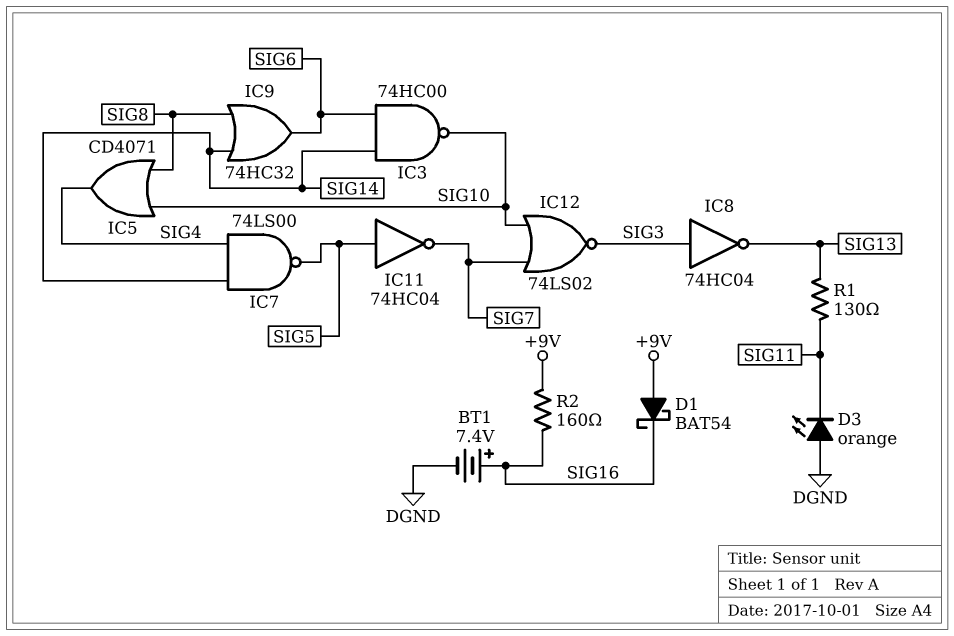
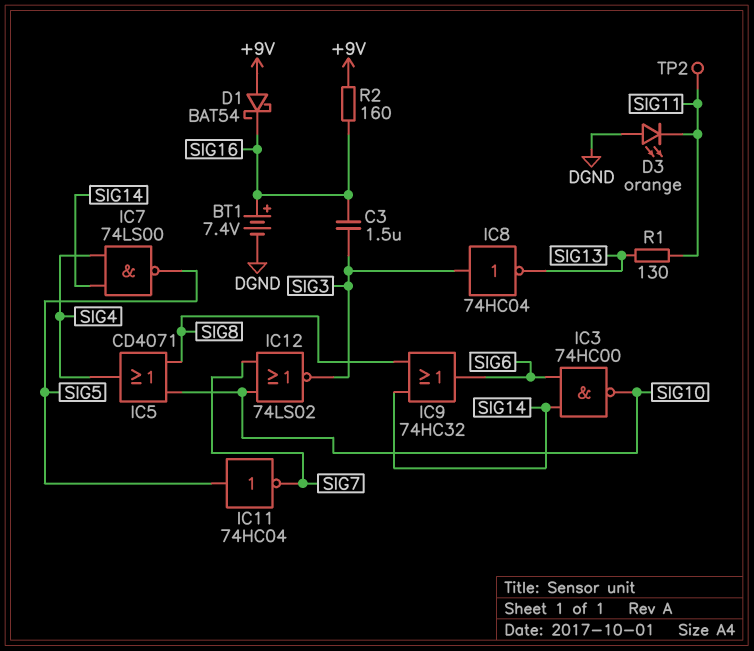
C3: none -> 1.5uF (SIG3, SIG16)
TP2: none -> test point (SIG11)

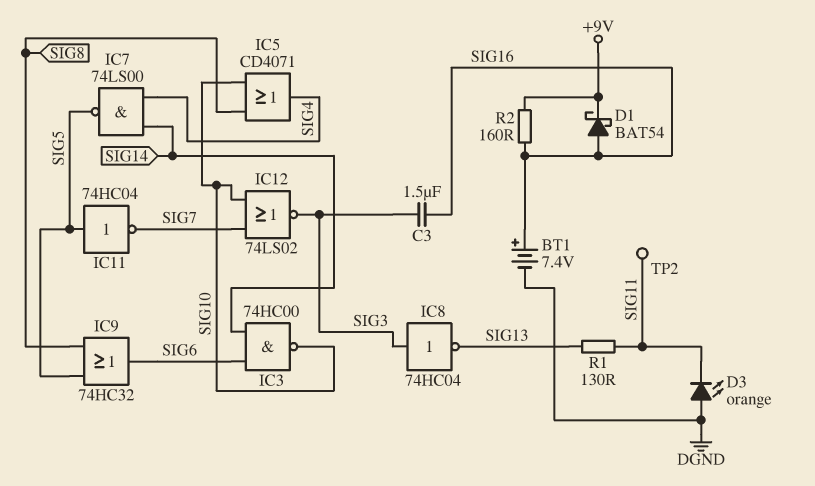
D1: schottky BAT54 (A +9V, K SIG16) -> schottky BAT54 (A SIG16, K +9V)
IC9: OR 74HC32 (in SIG8, in SIG14, out SIG6) -> OR 74HC32 (in SIG5, in SIG8, out SIG6)

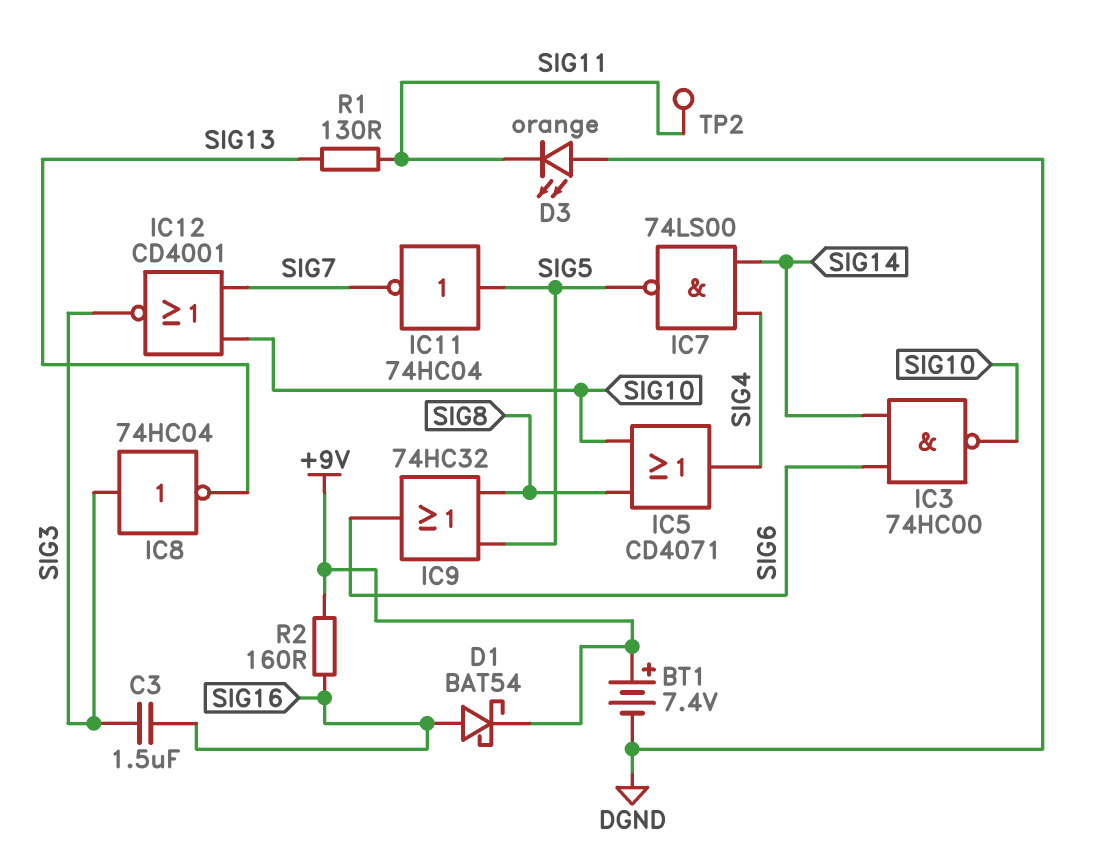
BT1: 7.4V (plus SIG16, minus DGND) -> 7.4V (plus +9V, minus DGND)
IC12: NOR 74LS02 (in SIG7, in SIG10, out SIG3) -> NOR CD4001 (in SIG7, in SIG10, out SIG3)

